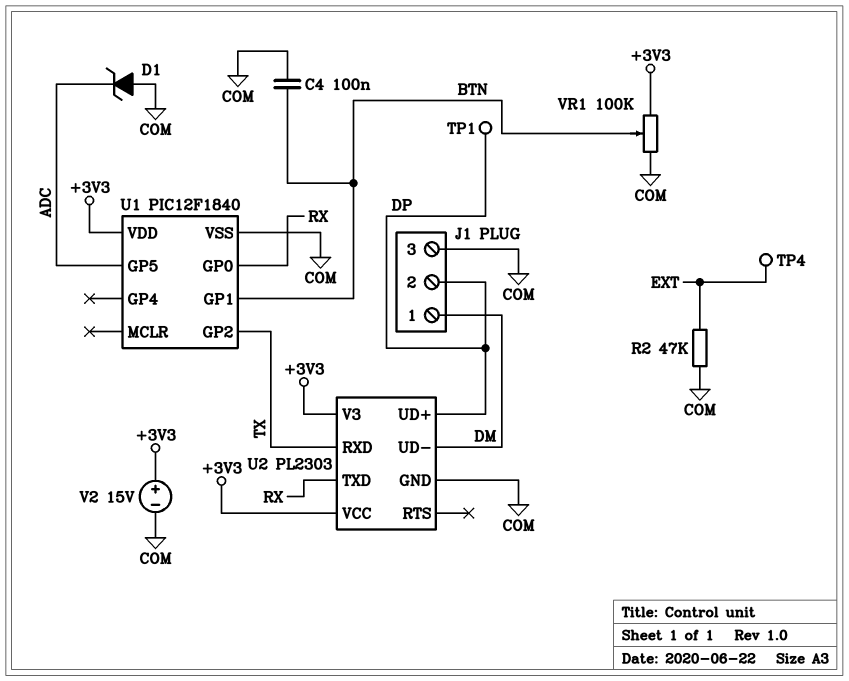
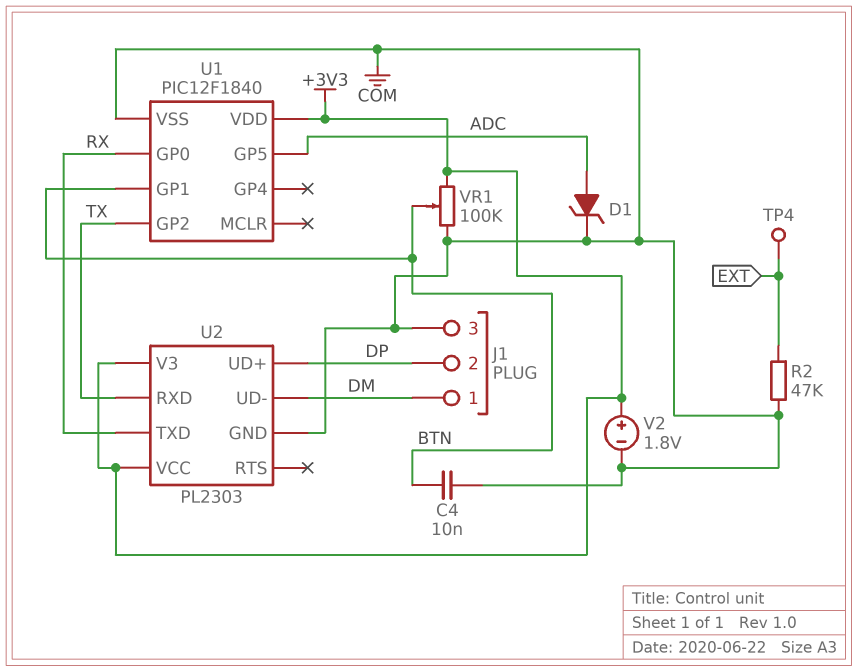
C4: 100nF (BTN, COM) -> 10nF (BTN, COM)
D1: zener (A COM, K ADC) -> zener (A ADC, K COM)
TP1: test point (DP) -> none
V2: 15V (plus +3V3, minus COM) -> 1.8V (plus +3V3, minus COM)

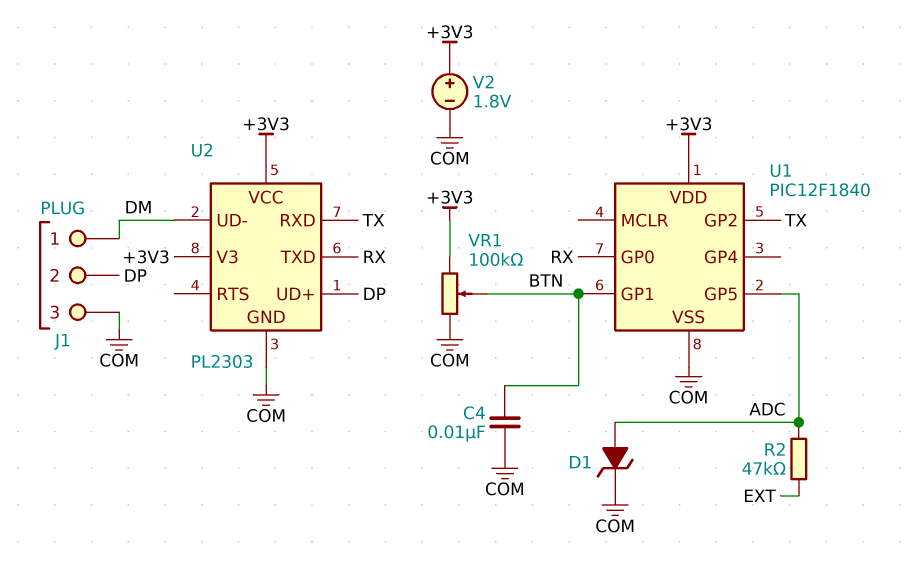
R2: 47k (COM, EXT) -> 47k (ADC, EXT)
TP4: test point (EXT) -> none

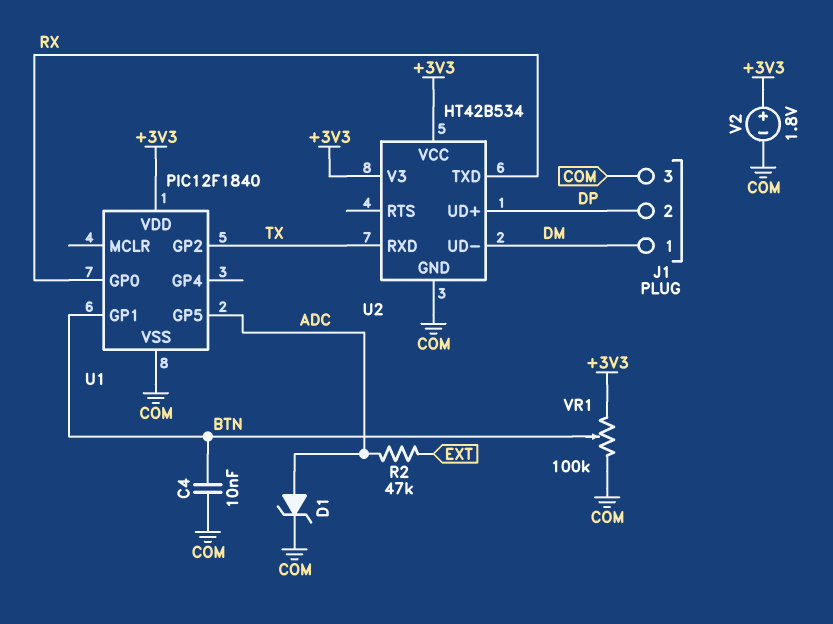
U2: PL2303 -> HT42B534

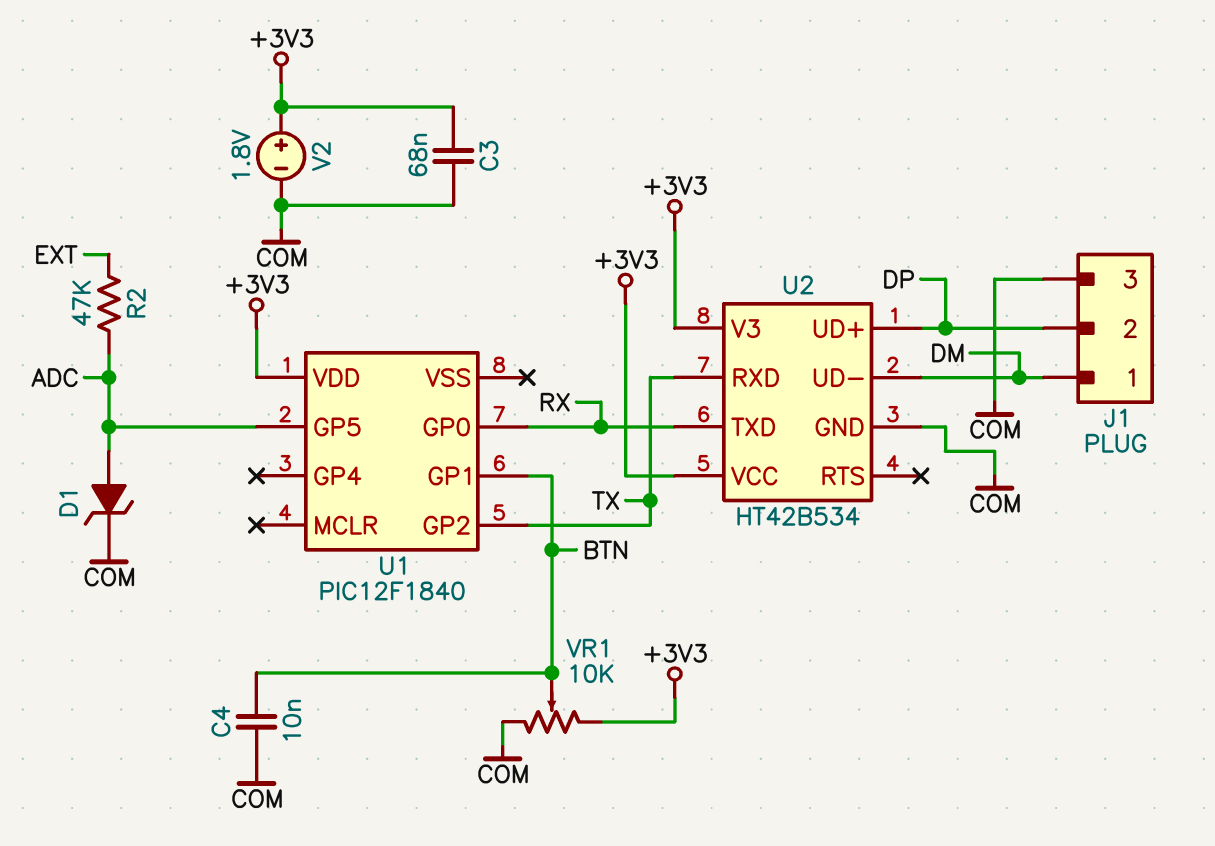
C3: none -> 68nF (+3V3, COM)
U1 pin VSS: COM -> none
VR1: 100k (+3V3, COM, wiper BTN) -> 10k (+3V3, COM, wiper BTN)

